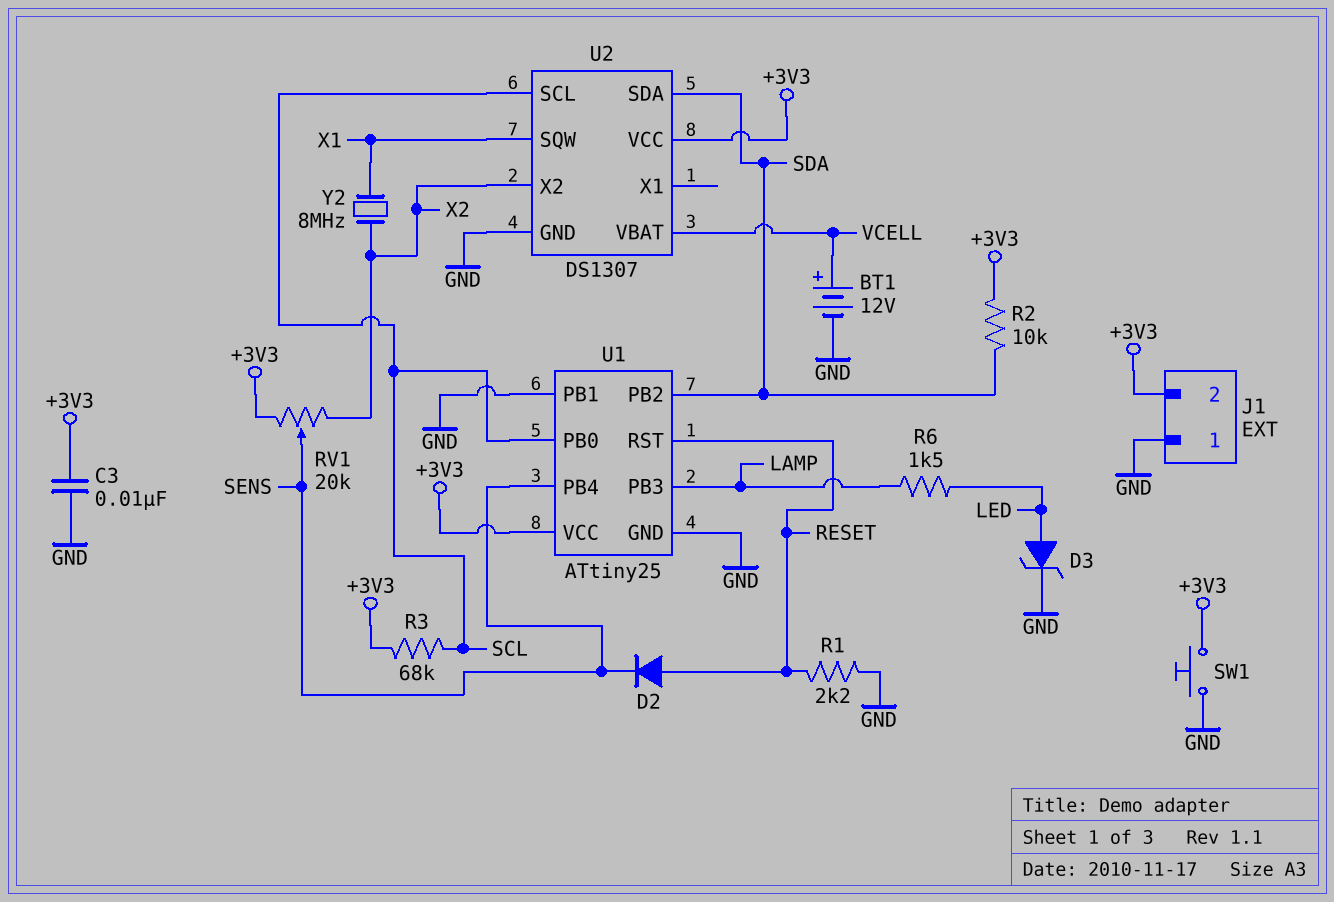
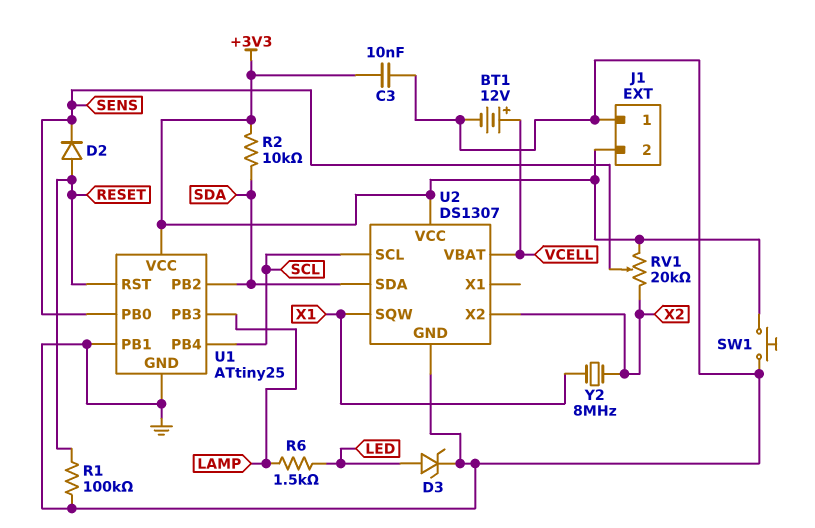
R1: 2.2k (GND, RESET) -> 100k (GND, RESET)
R3: 68k (+3V3, SCL) -> none
U1 pin PB0: SCL -> SENS
U1 pin PB4: SENS -> SCL

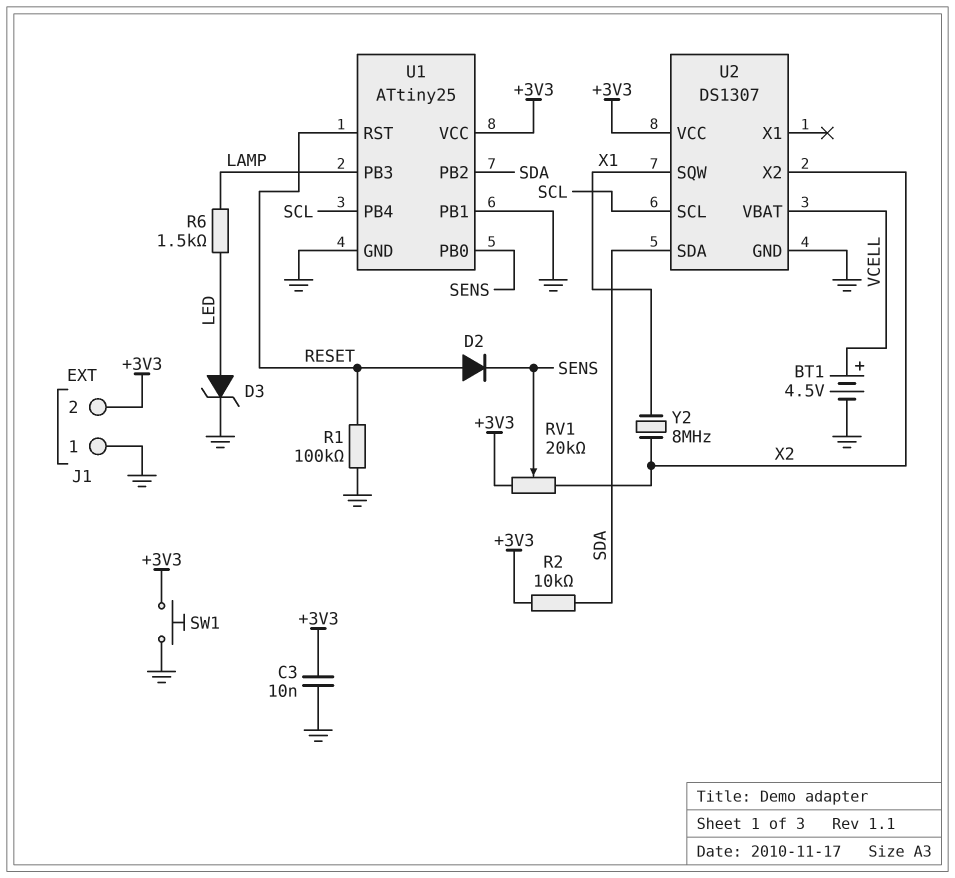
BT1: 12V (plus VCELL, minus GND) -> 4.5V (plus VCELL, minus GND)

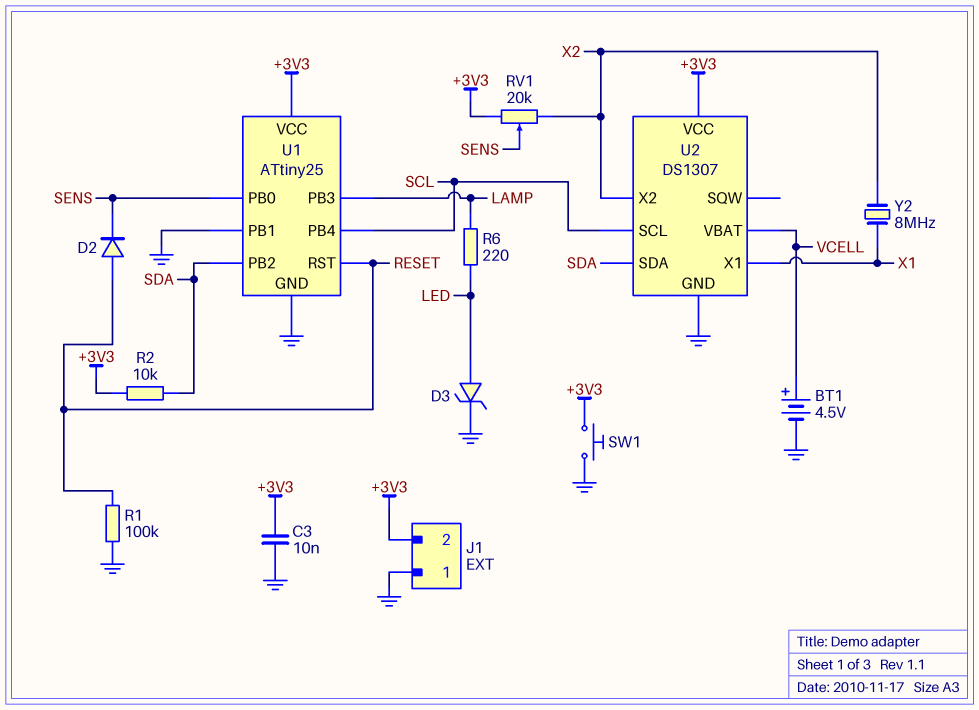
R6: 1.5k (LAMP, LED) -> 220 (LAMP, LED)
U2 pin SQW: X1 -> none
U2 pin X1: none -> X1

